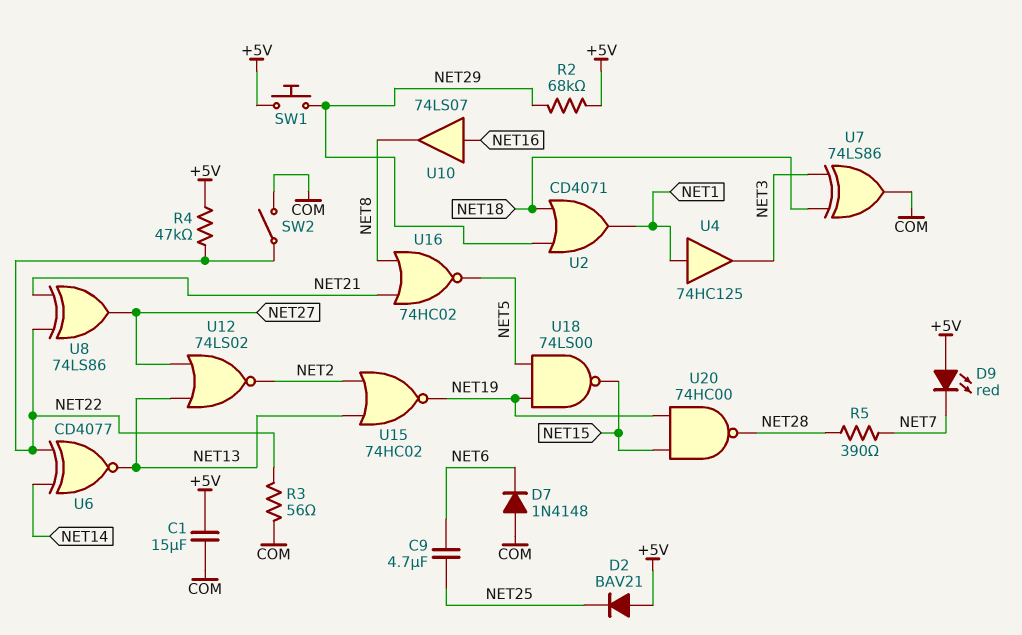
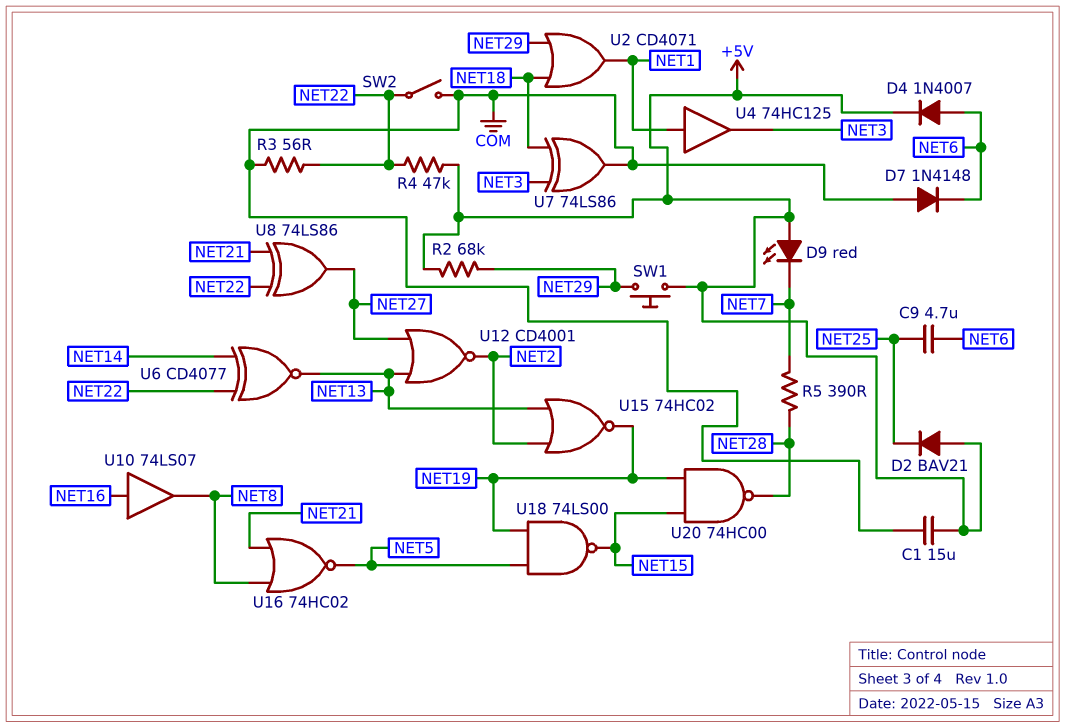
D4: none -> diode 1N4007 (A NET6, K +5V)
U12: NOR 74LS02 (in NET13, in NET27, out NET2) -> NOR CD4001 (in NET13, in NET27, out NET2)

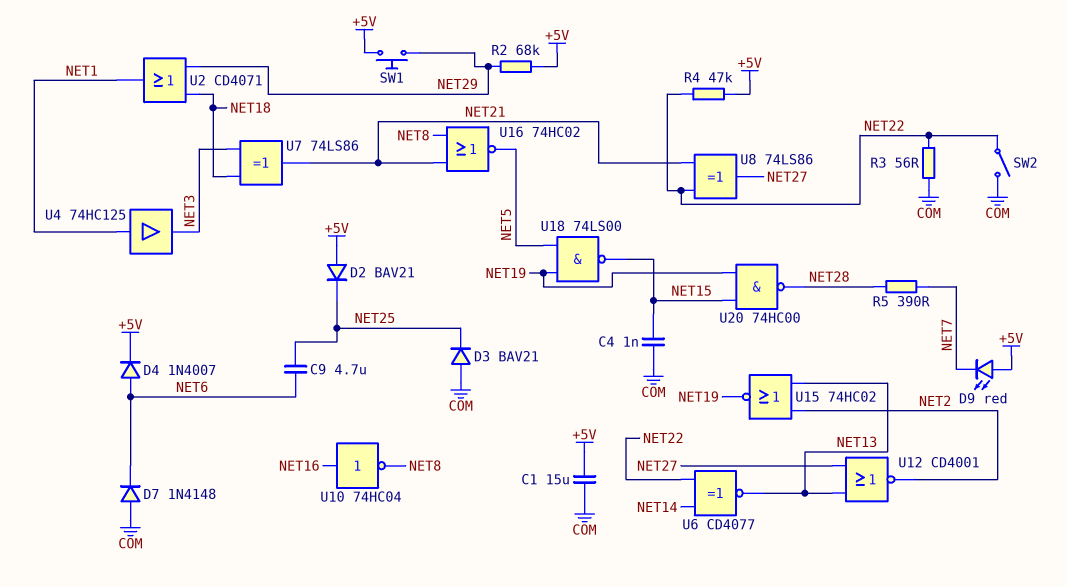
C4: none -> 1nF (COM, NET15)
D3: none -> diode BAV21 (A COM, K NET25)
U7: XOR 74LS86 (in NET3, in NET18, out COM) -> XOR 74LS86 (in NET3, in NET18, out NET21)
U10: buffer 74LS07 (in NET16, out NET8) -> NOT 74HC04 (in NET16, out NET8)

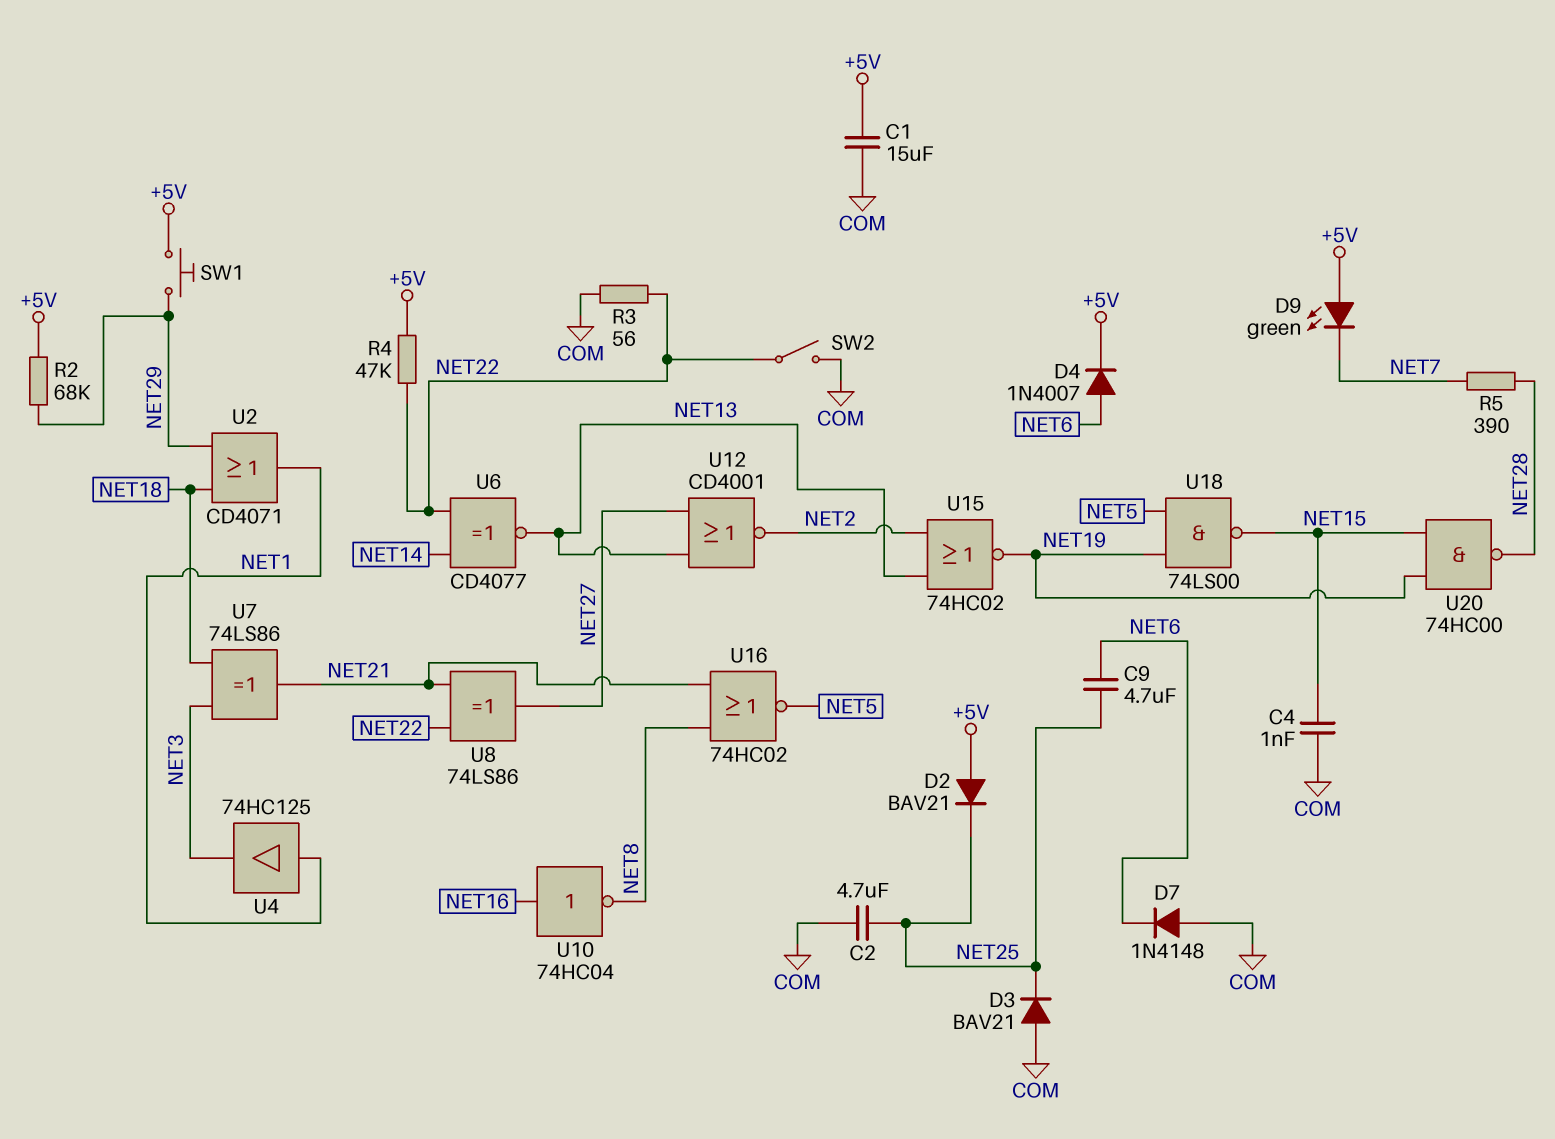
C2: none -> 4.7uF (COM, NET25)
D9: LED red (A +5V, K NET7) -> LED green (A +5V, K NET7)

